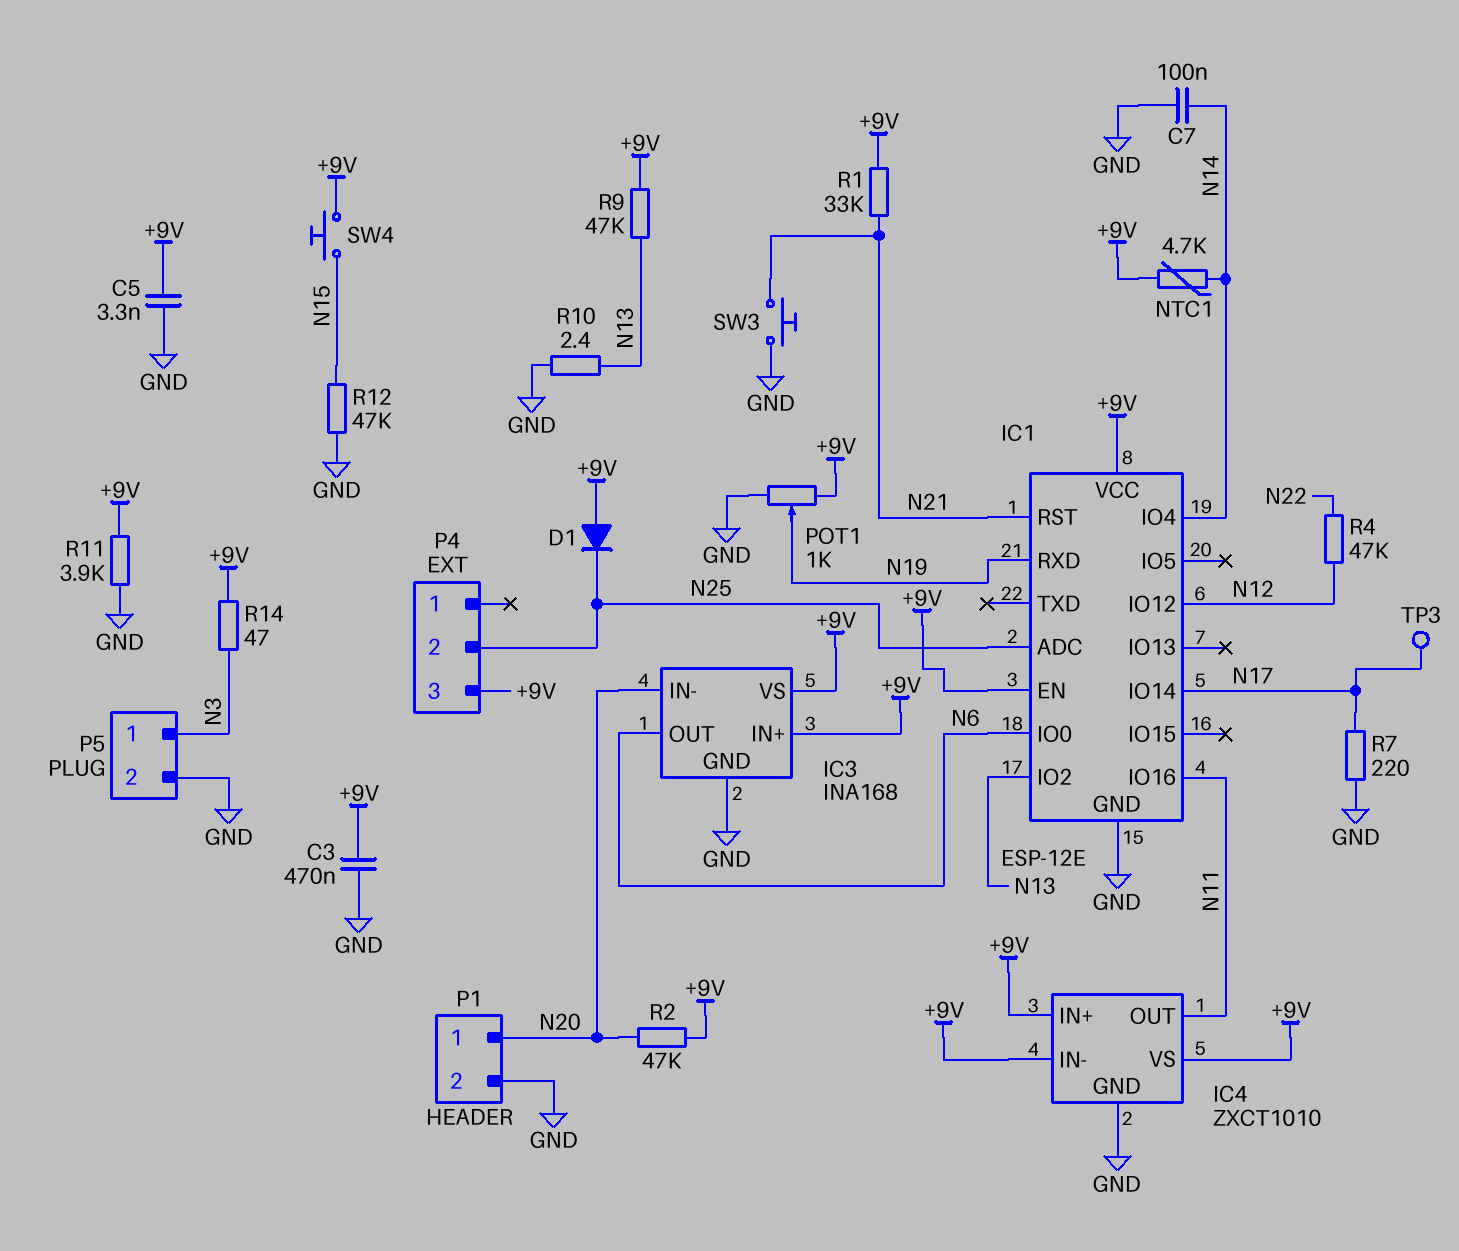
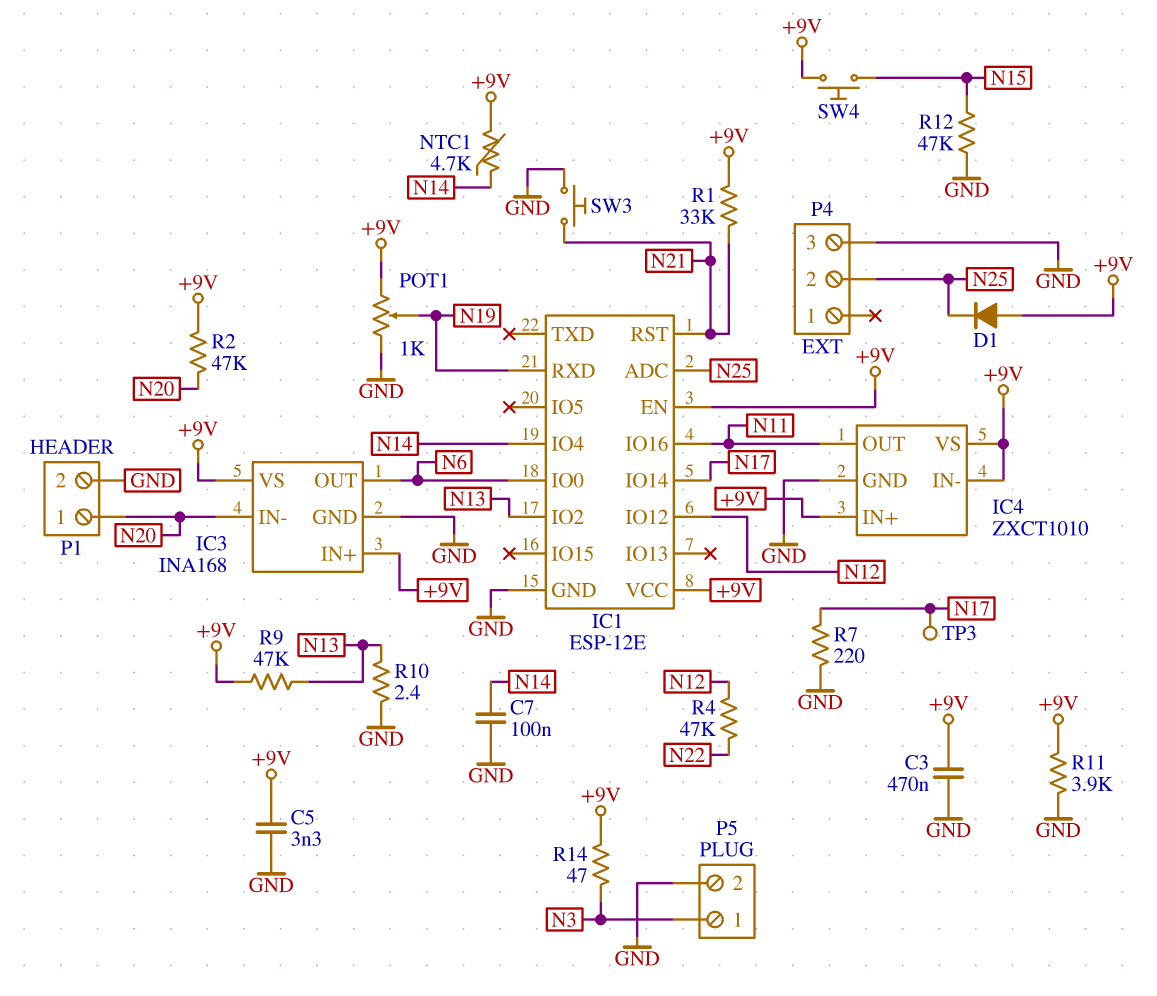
P4 pin 3: +9V -> GND

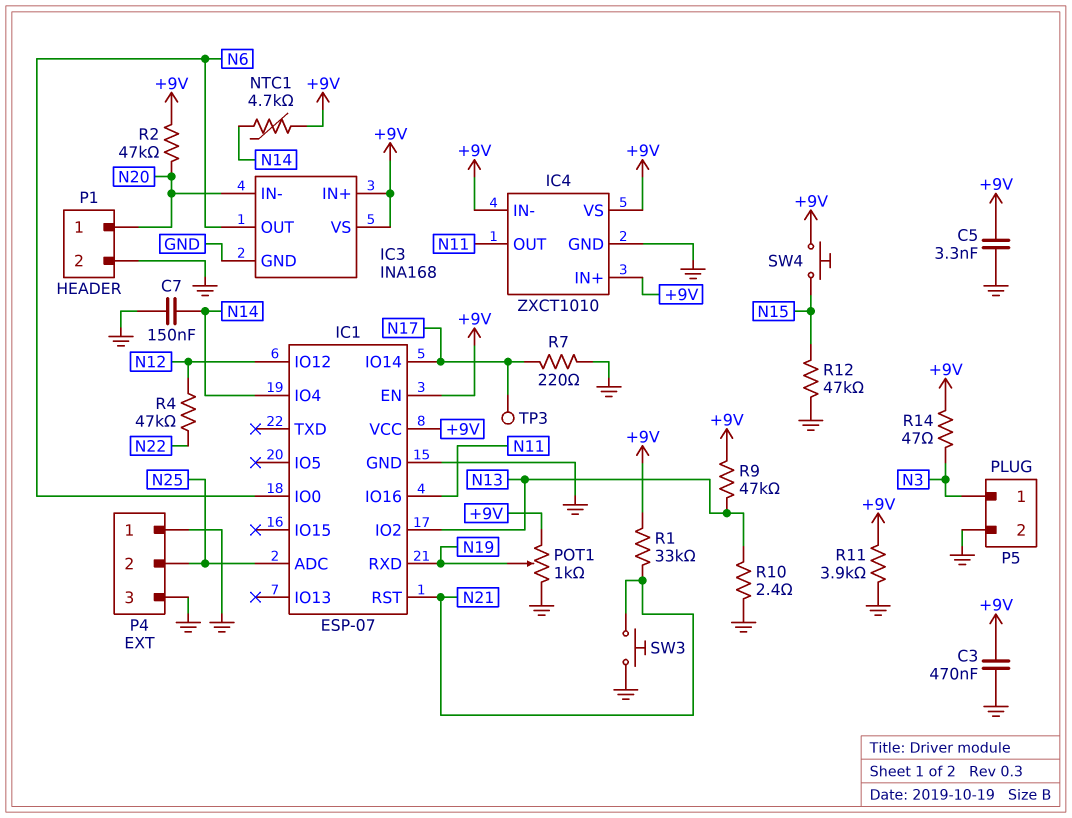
C7: 100nF (GND, N14) -> 150nF (GND, N14)
D1: diode (A +9V, K N25) -> none
IC1: ESP-12E -> ESP-07
P4 pin 1: none -> GND

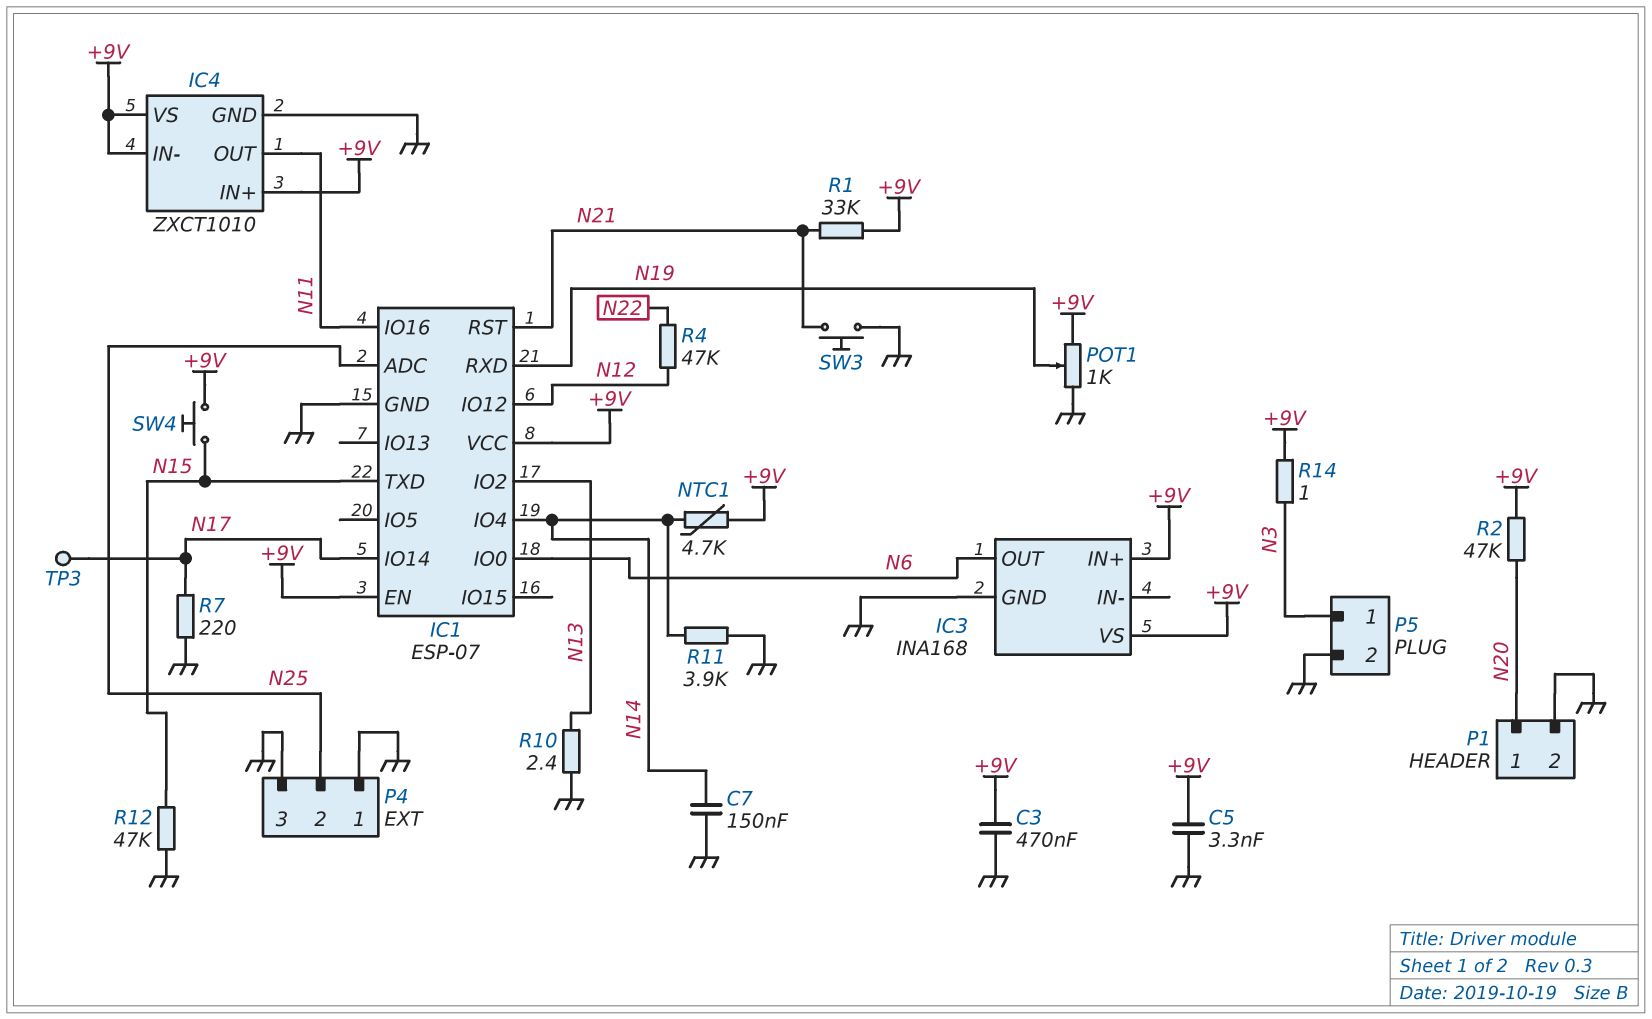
IC1 pin TXD: none -> N15
IC3 pin IN-: N20 -> none
R9: 47k (+9V, N13) -> none
R11: 3.9k (+9V, GND) -> 3.9k (GND, N14)
R14: 47 (+9V, N3) -> 1 (+9V, N3)

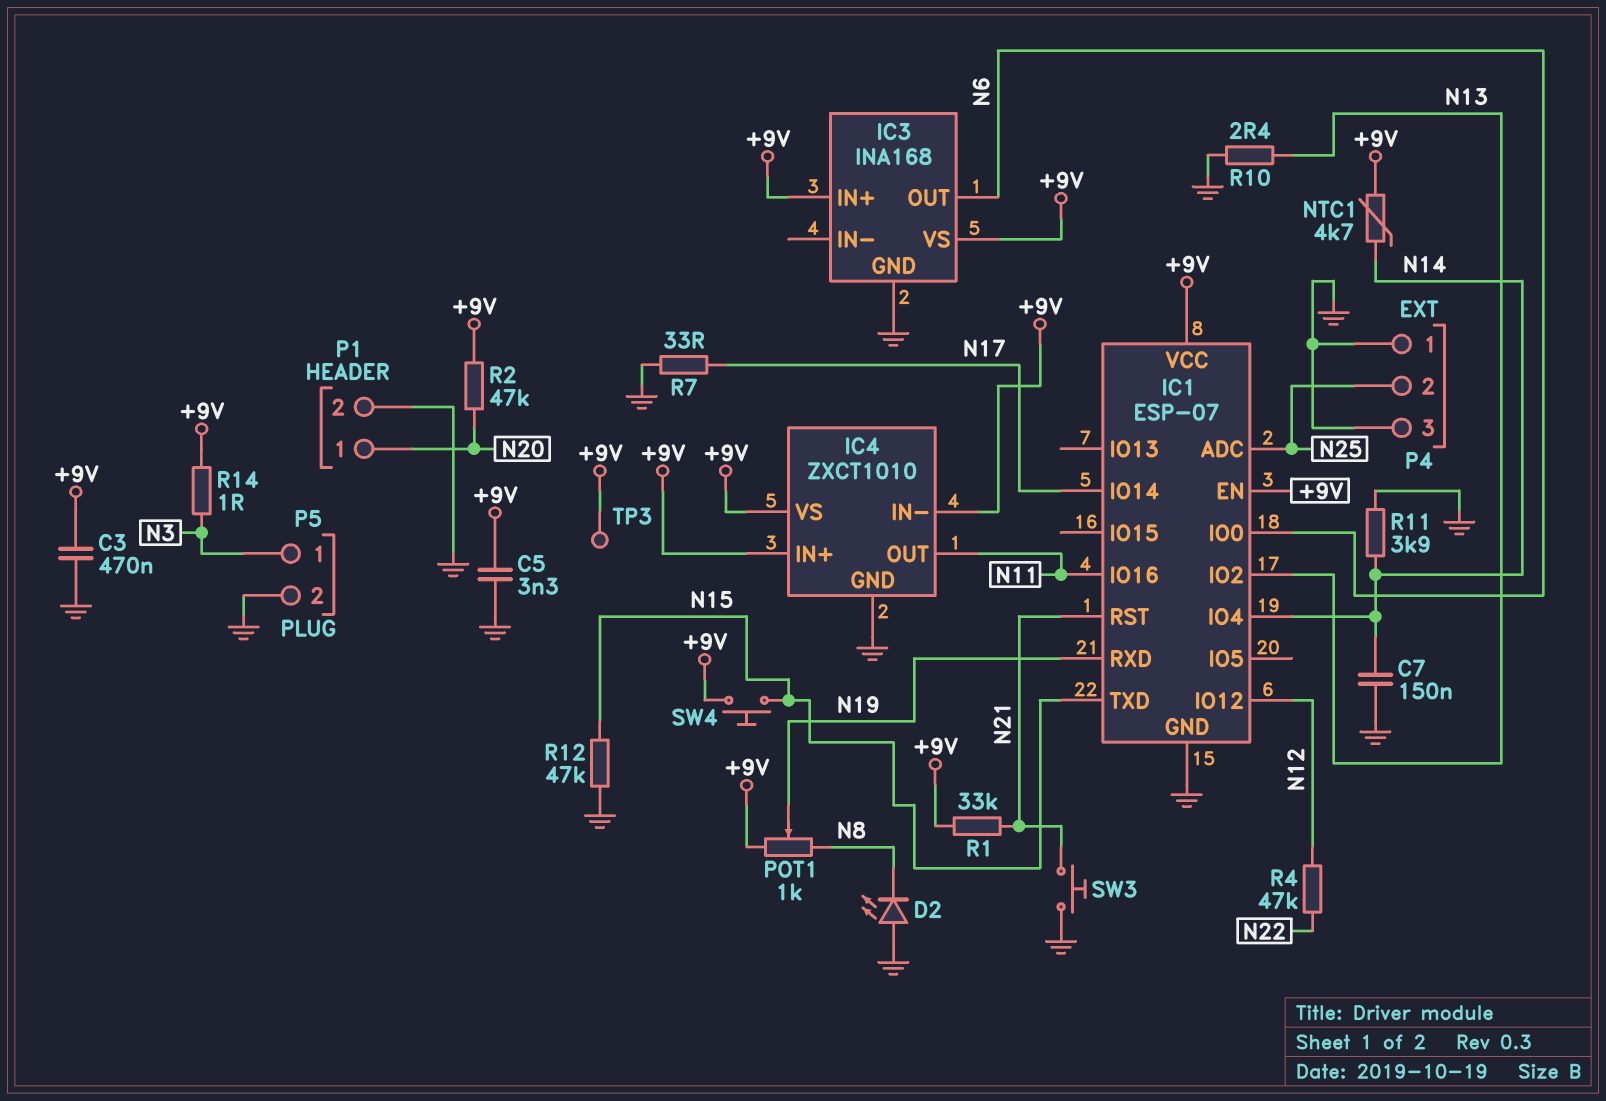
D2: none -> LED (A GND, K N8)
POT1: 1k (+9V, GND, wiper N19) -> 1k (+9V, N8, wiper N19)
R7: 220 (GND, N17) -> 33 (GND, N17)
TP3: test point (N17) -> test point (+9V)

